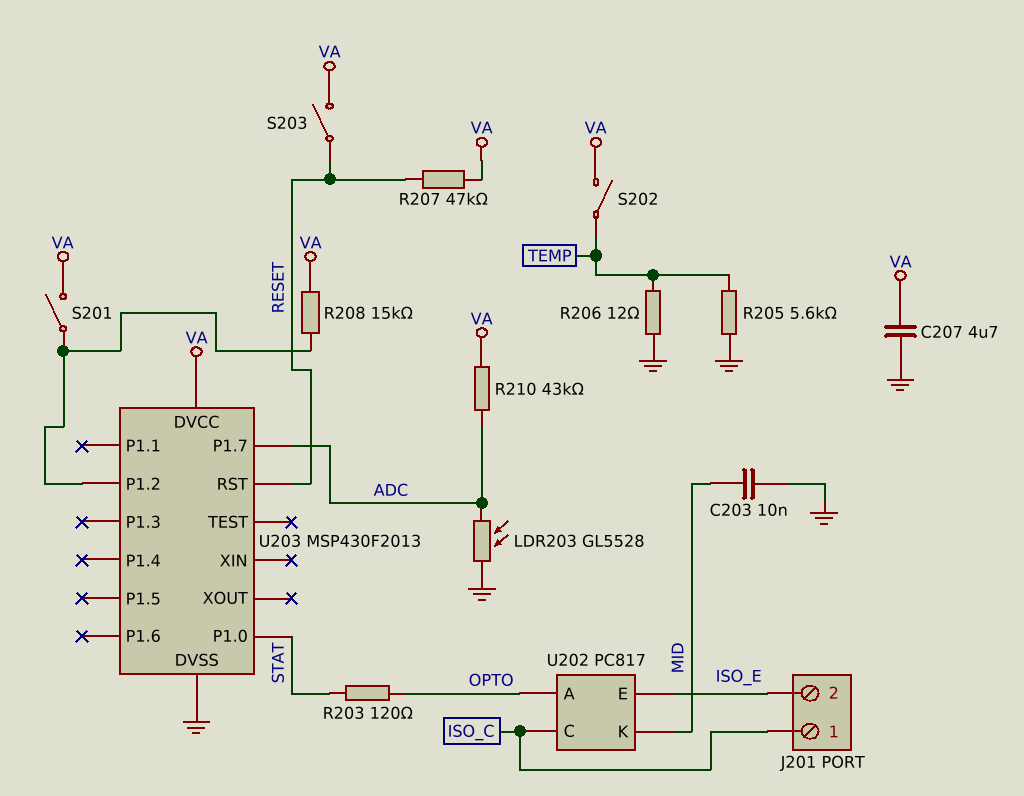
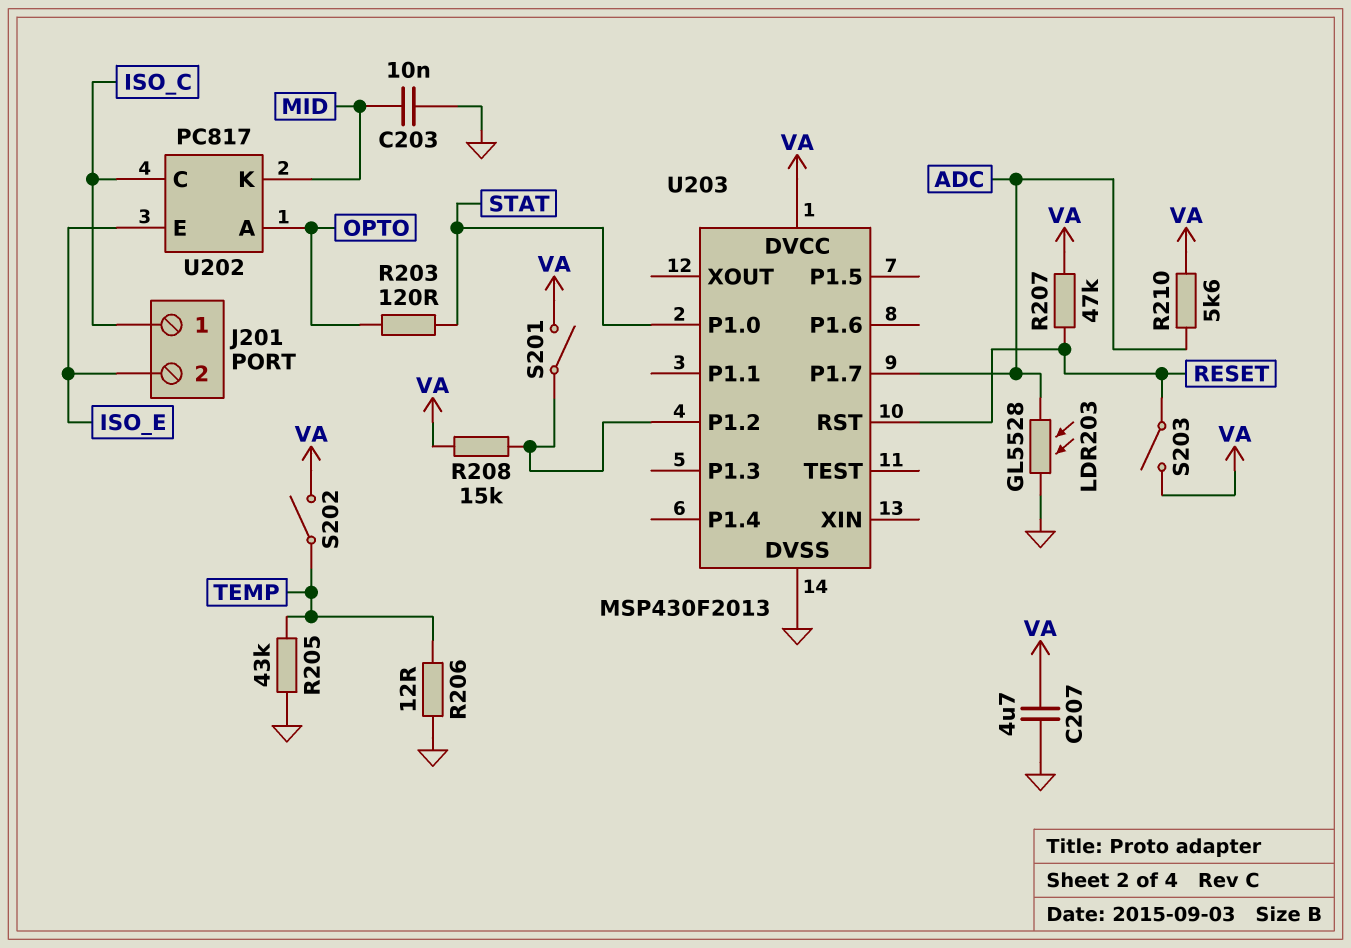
R205: 5.6k (GND, TEMP) -> 43k (GND, TEMP)
R210: 43k (ADC, VA) -> 5.6k (ADC, VA)

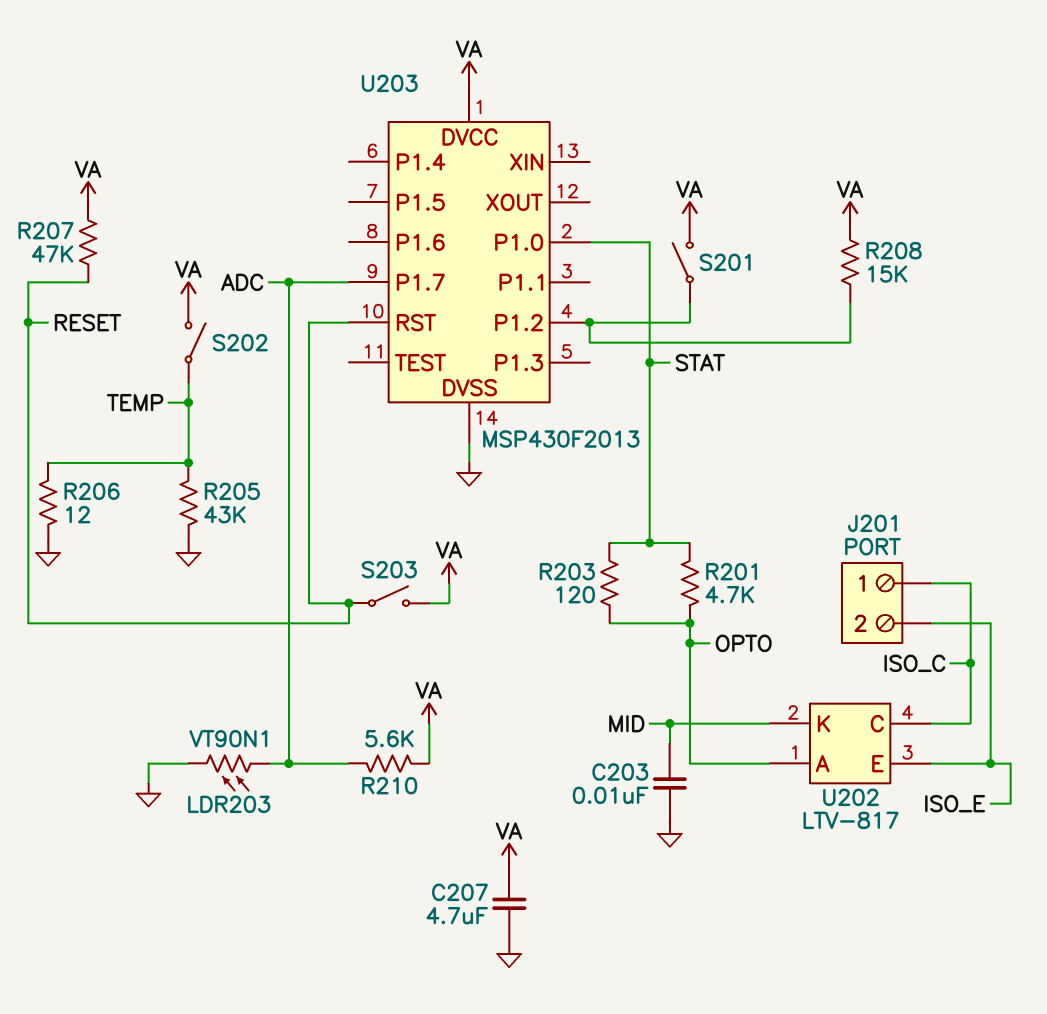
LDR203: GL5528 (ADC, GND) -> VT90N1 (ADC, GND)
R201: none -> 4.7k (OPTO, STAT)
U202: PC817 -> LTV-817

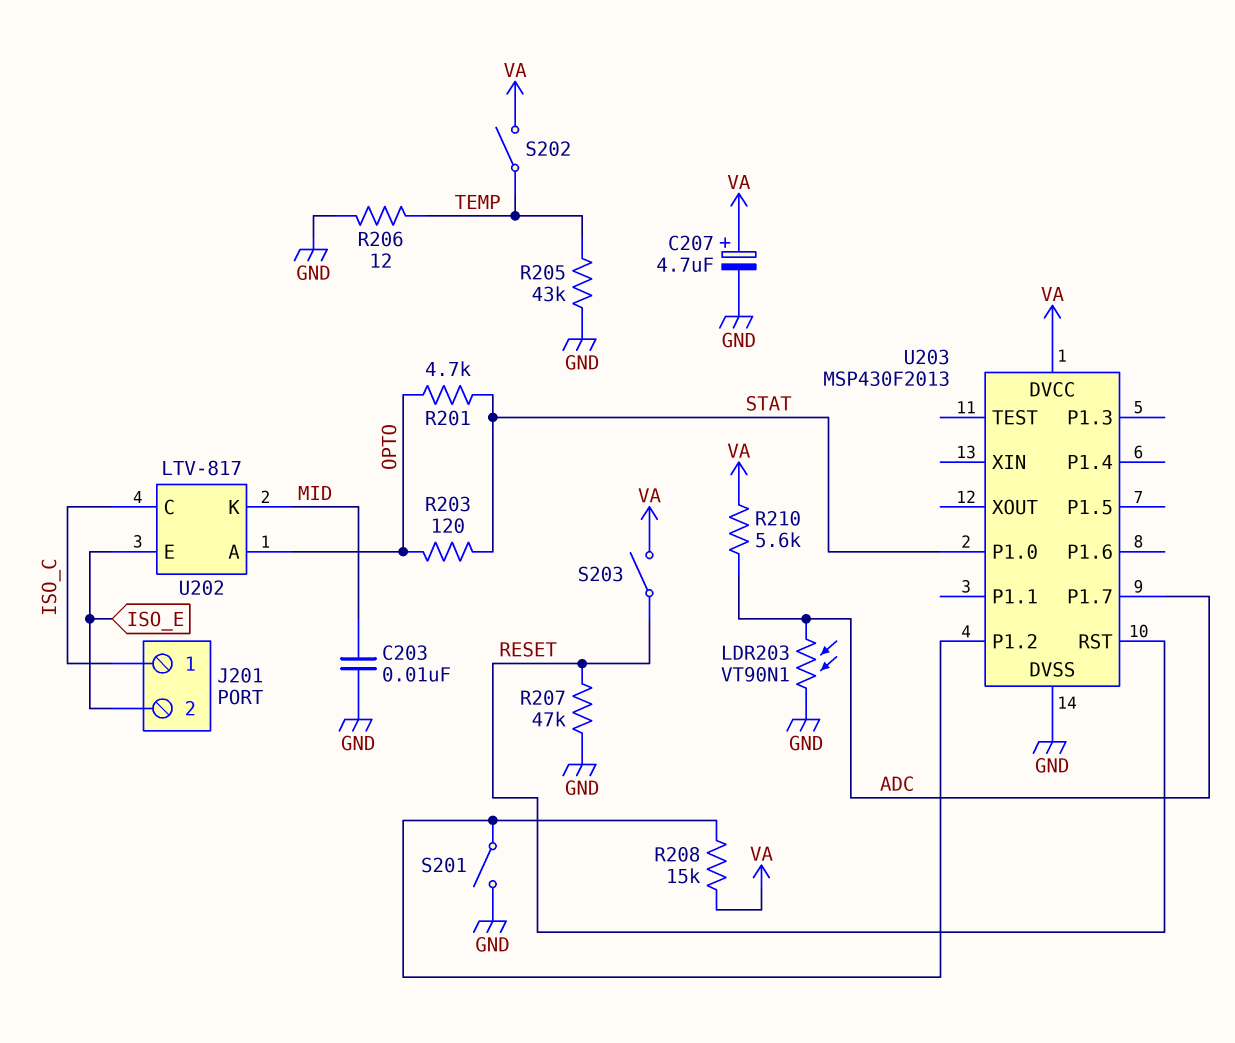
C207: 4.7uF (GND, VA) -> 4.7uF (plus VA, minus GND)
R207: 47k (RESET, VA) -> 47k (GND, RESET)
S201: switch (U203/P1.2, VA) -> switch (GND, U203/P1.2)

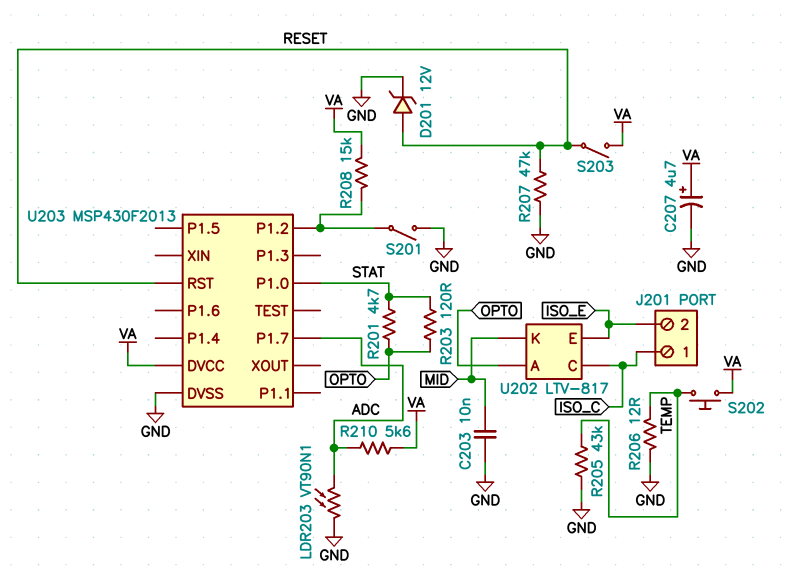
D201: none -> zener 12V (A RESET, K GND)
S202: switch (TEMP, VA) -> button (TEMP, VA)

